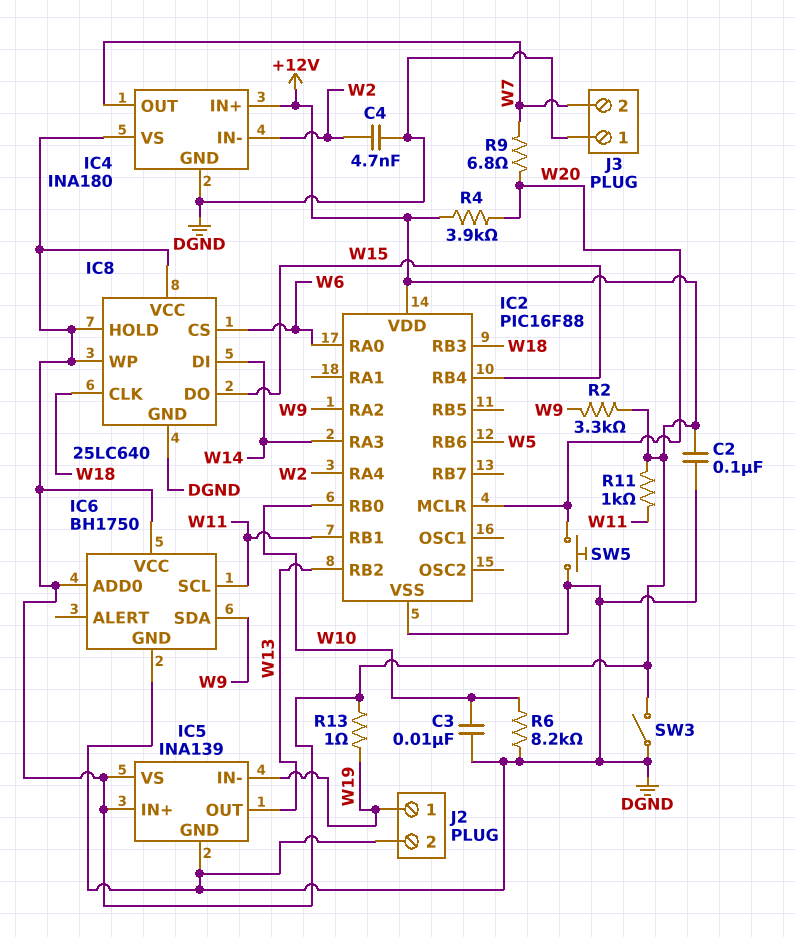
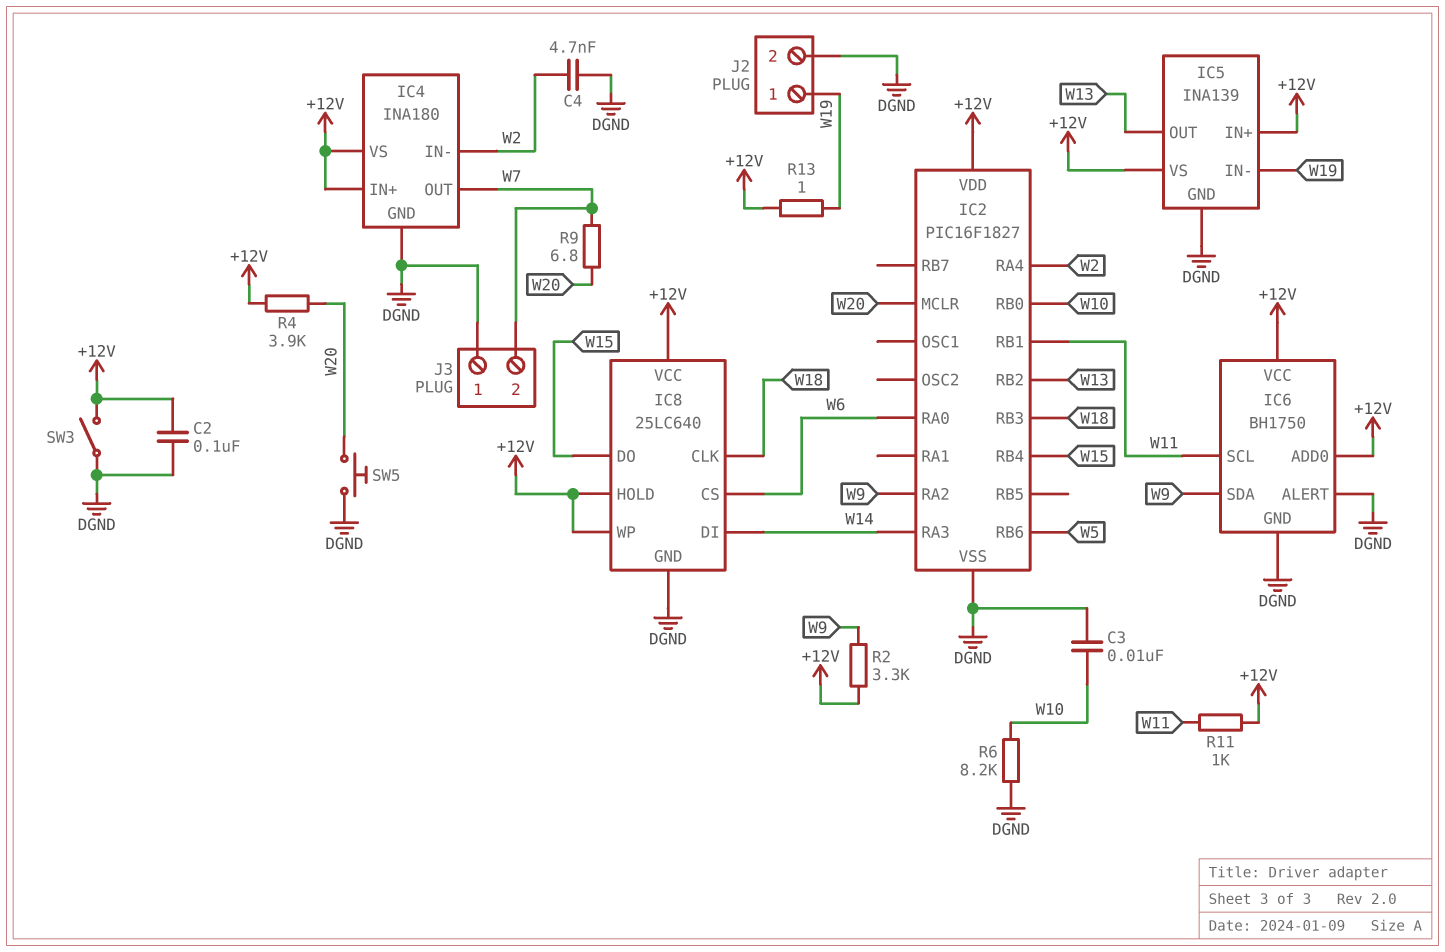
IC2: PIC16F88 -> PIC16F1827
IC6 pin ALERT: none -> DGND

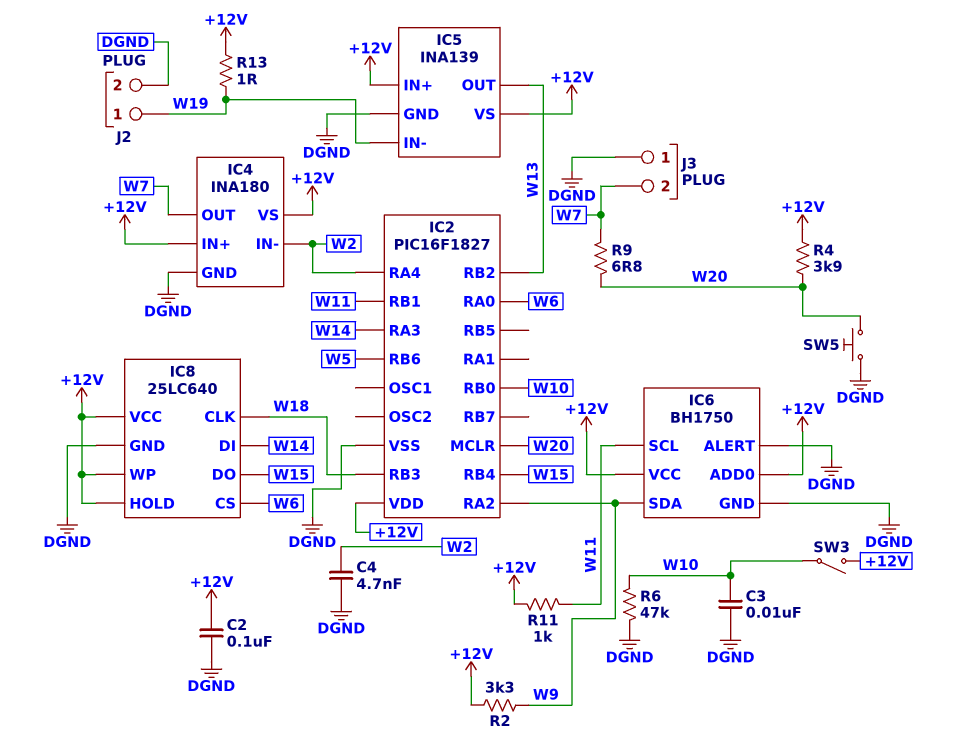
R6: 8.2k (DGND, W10) -> 47k (DGND, W10)
SW3: switch (+12V, DGND) -> switch (+12V, W10)

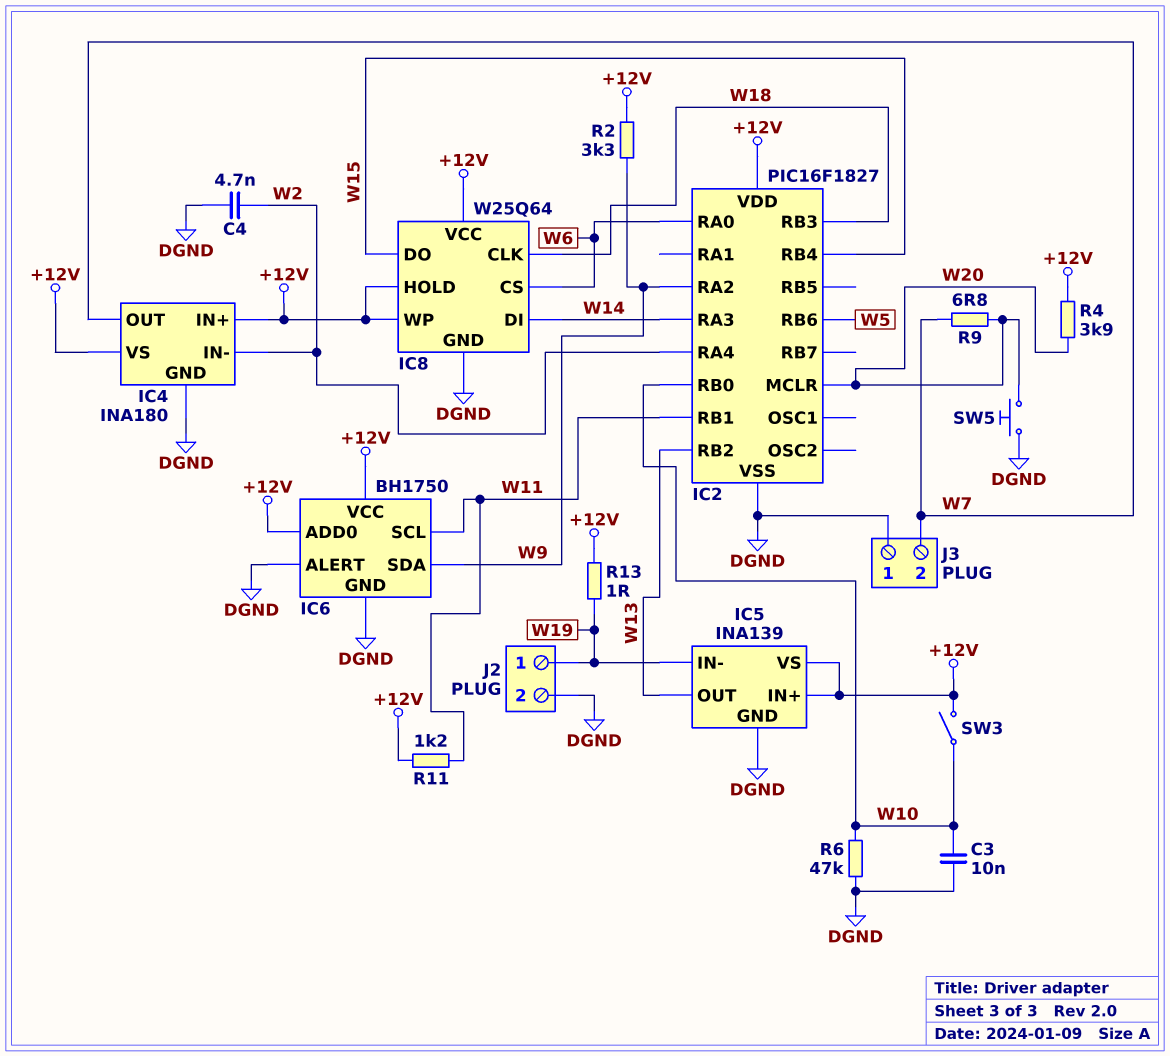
C2: 100nF (+12V, DGND) -> none
IC8: 25LC640 -> W25Q64
R11: 1k (+12V, W11) -> 1.2k (+12V, W11)

